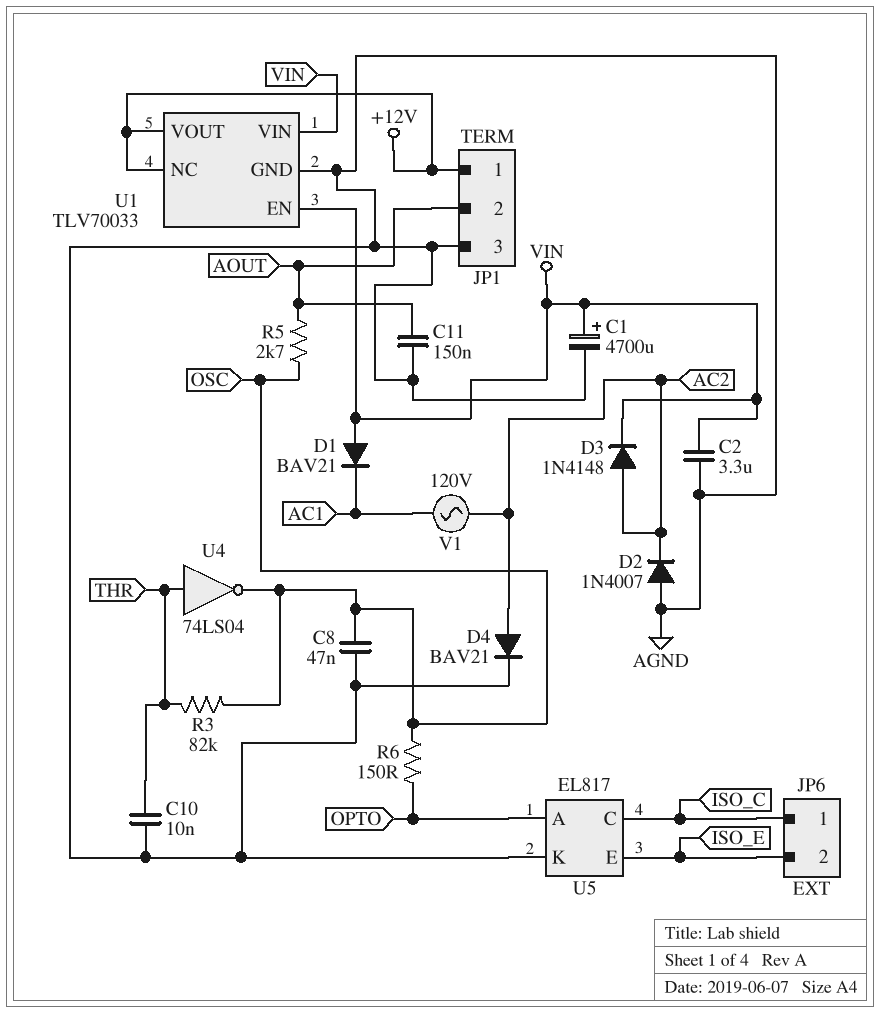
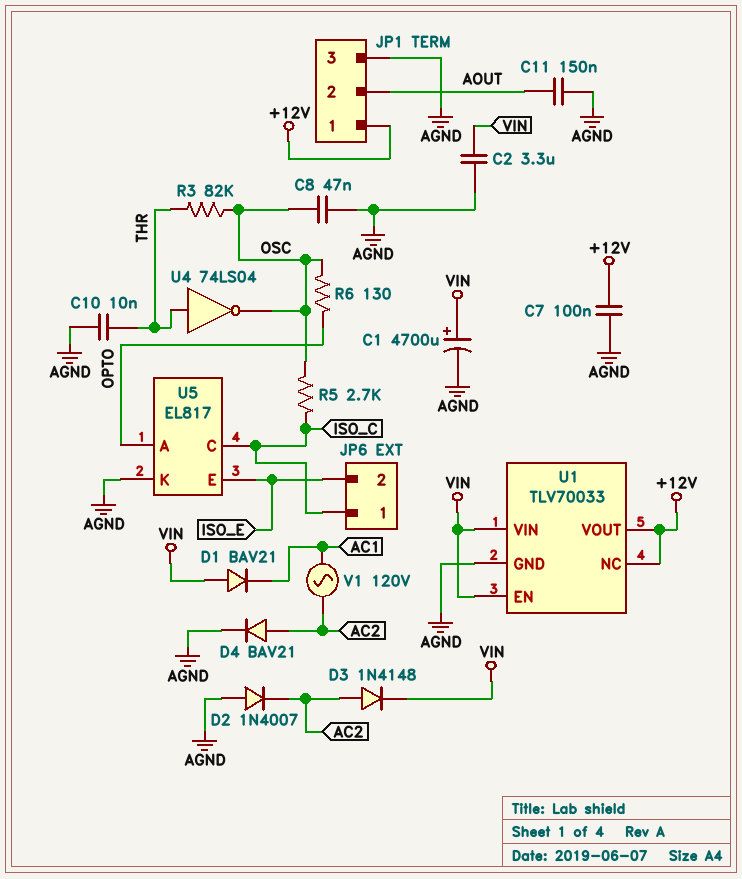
C7: none -> 100nF (+12V, AGND)
R5: 2.7k (AOUT, OSC) -> 2.7k (ISO_C, OSC)
R6: 150 (OPTO, OSC) -> 130 (OPTO, OSC)

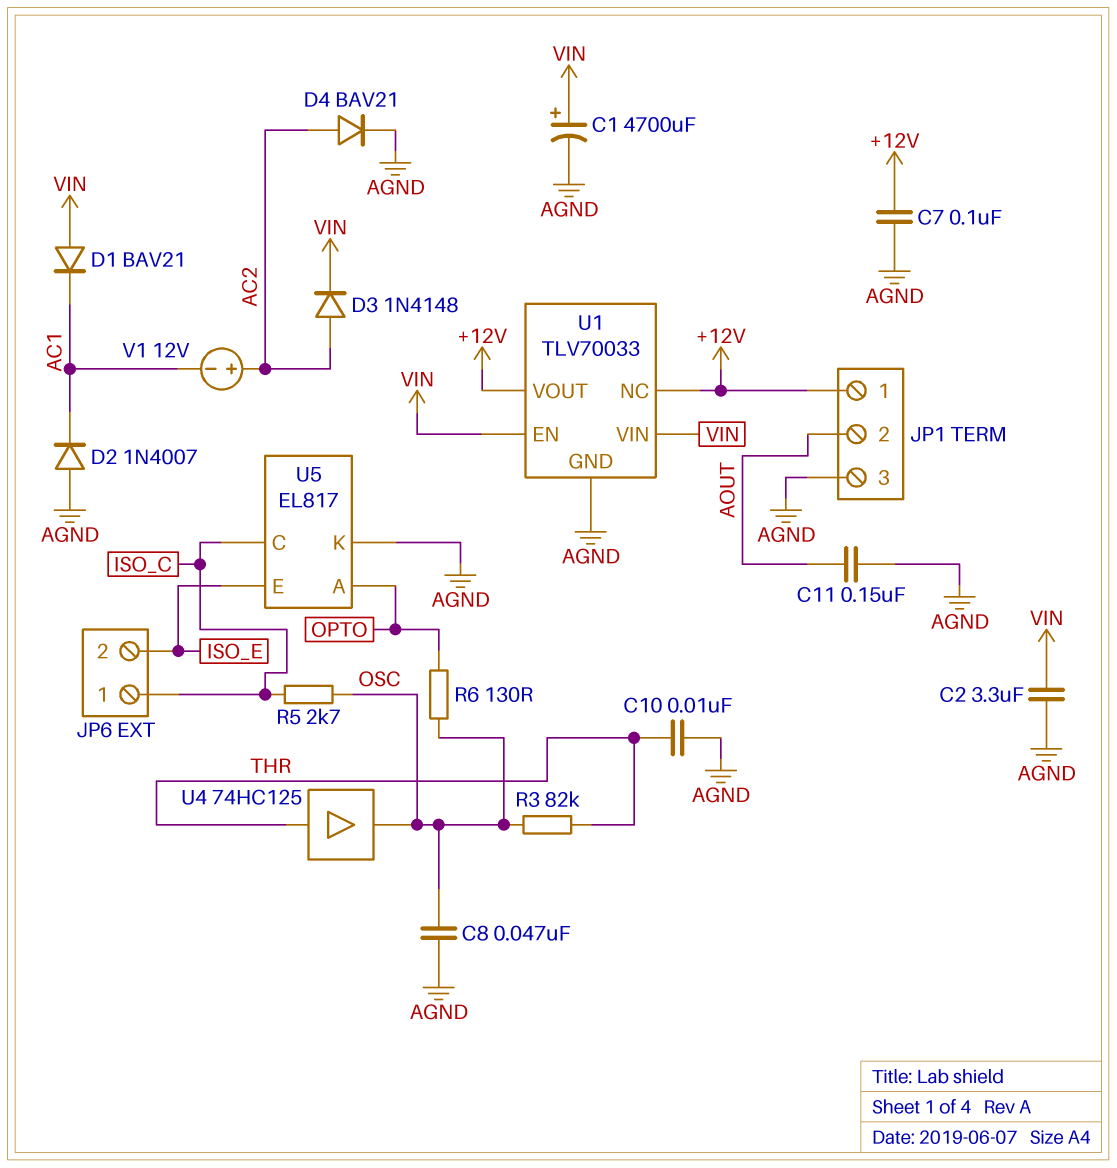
D2: diode 1N4007 (A AGND, K AC2) -> diode 1N4007 (A AGND, K AC1)
U4: NOT 74LS04 (in THR, out OSC) -> buffer 74HC125 (in THR, out OSC)
V1: AC 120V (AC1, AC2) -> 12V (plus AC2, minus AC1)

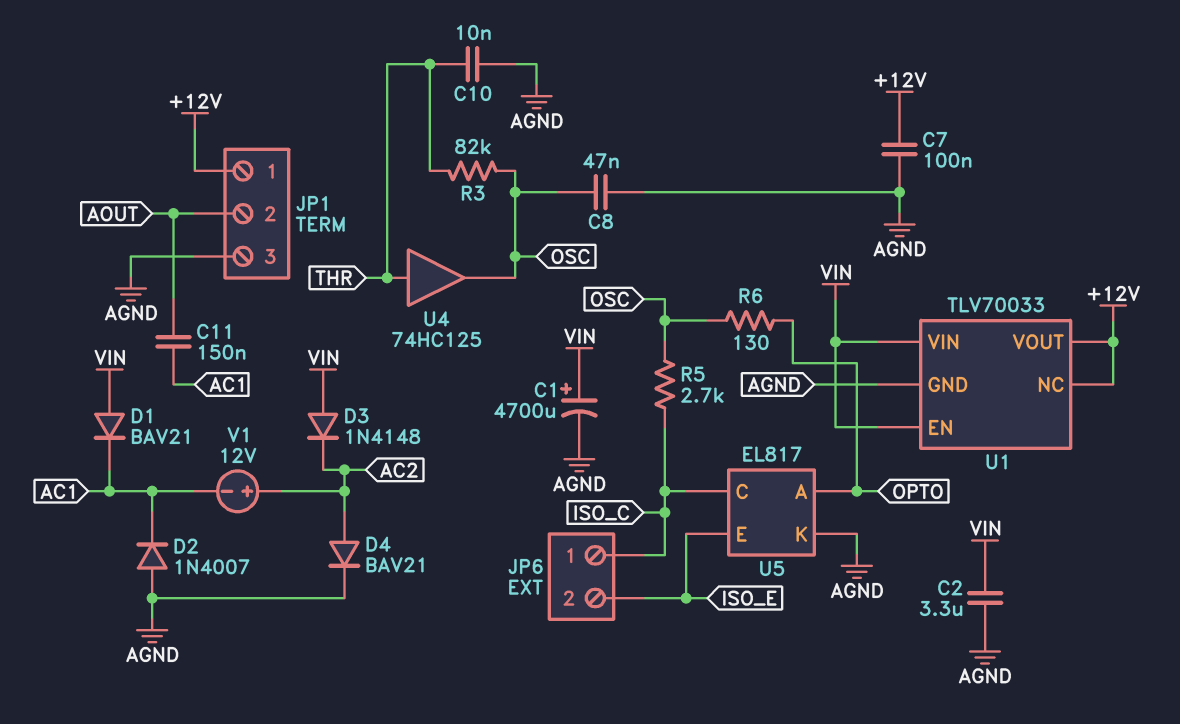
C11: 150nF (AGND, AOUT) -> 150nF (AC1, AOUT)
D3: diode 1N4148 (A AC2, K VIN) -> diode 1N4148 (A VIN, K AC2)

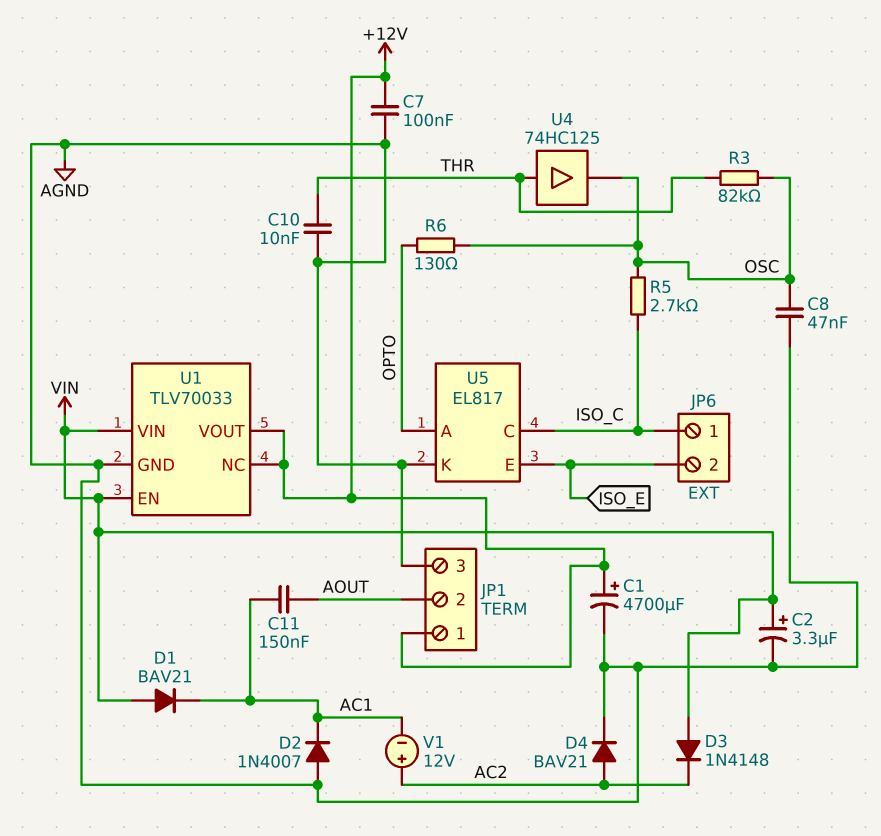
C1: 4700uF (plus VIN, minus AGND) -> 4700uF (plus +12V, minus AGND)
C2: 3.3uF (AGND, VIN) -> 3.3uF (plus VIN, minus AGND)

